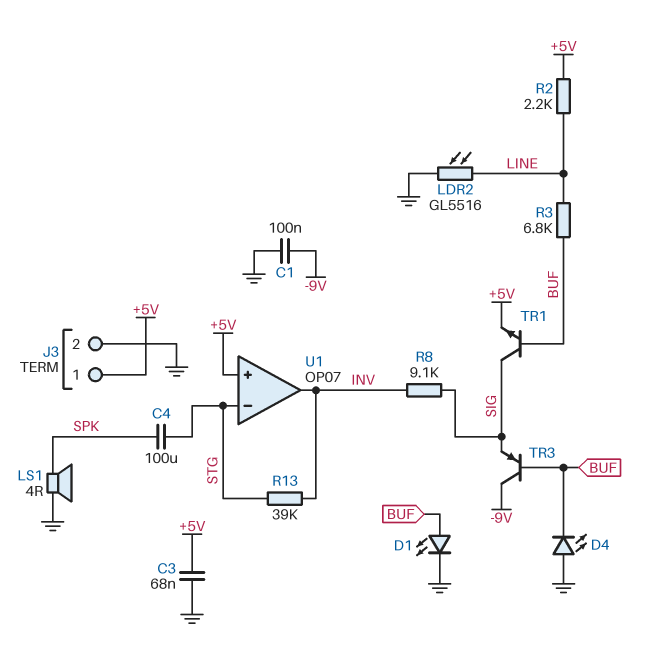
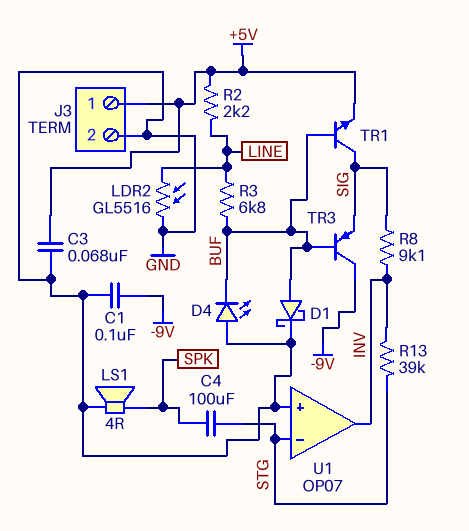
D1: LED (A BUF, K GND) -> schottky (A BUF, K GND)
U1 pin in+: +5V -> GND

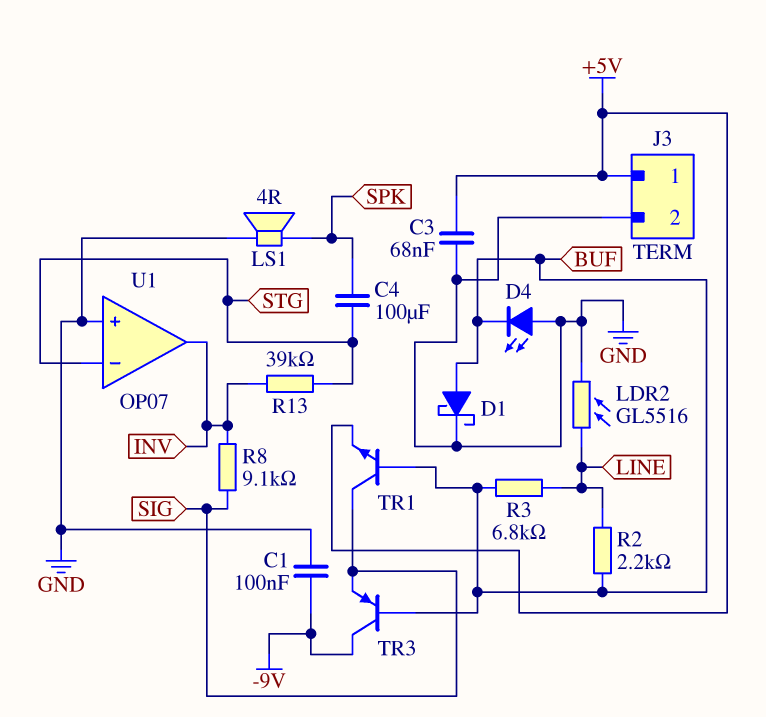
R2: 2.2k (+5V, LINE) -> 2.2k (BUF, LINE)

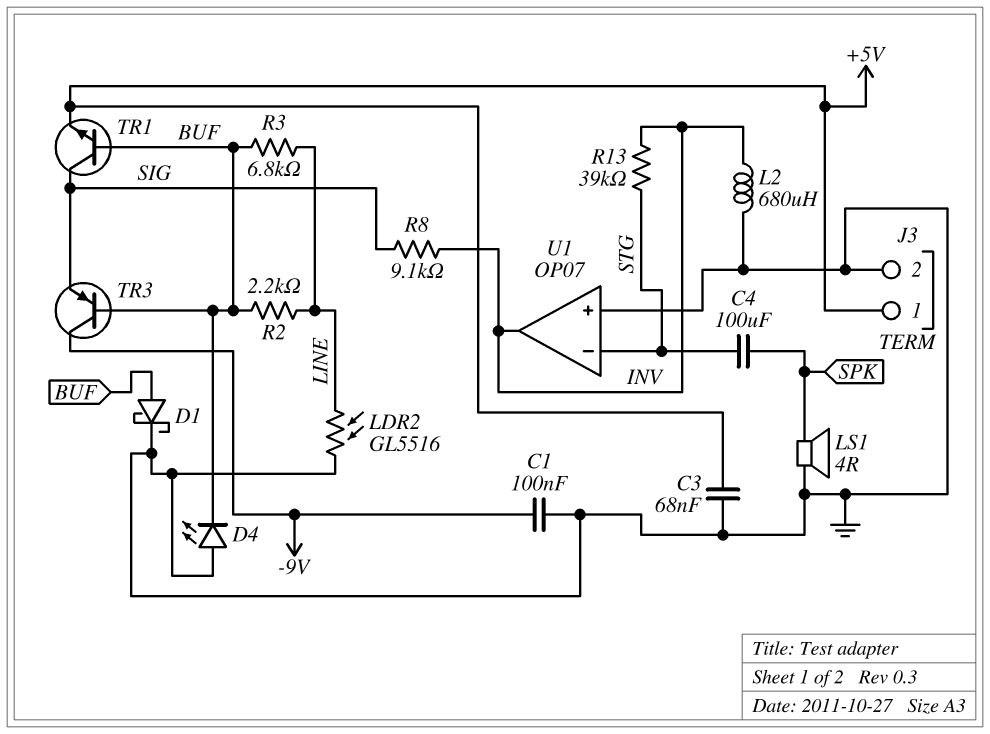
L2: none -> 680uH (GND, INV)

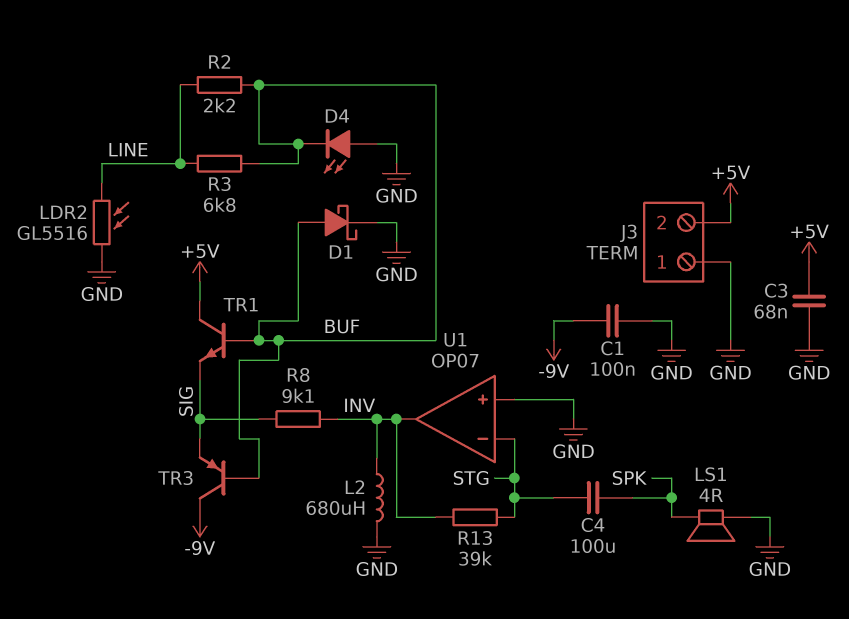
J3 pin 1: +5V -> GND
J3 pin 2: GND -> +5V
TR1: NPN (B BUF, C SIG, E +5V) -> NPN (B BUF, C +5V, E SIG)

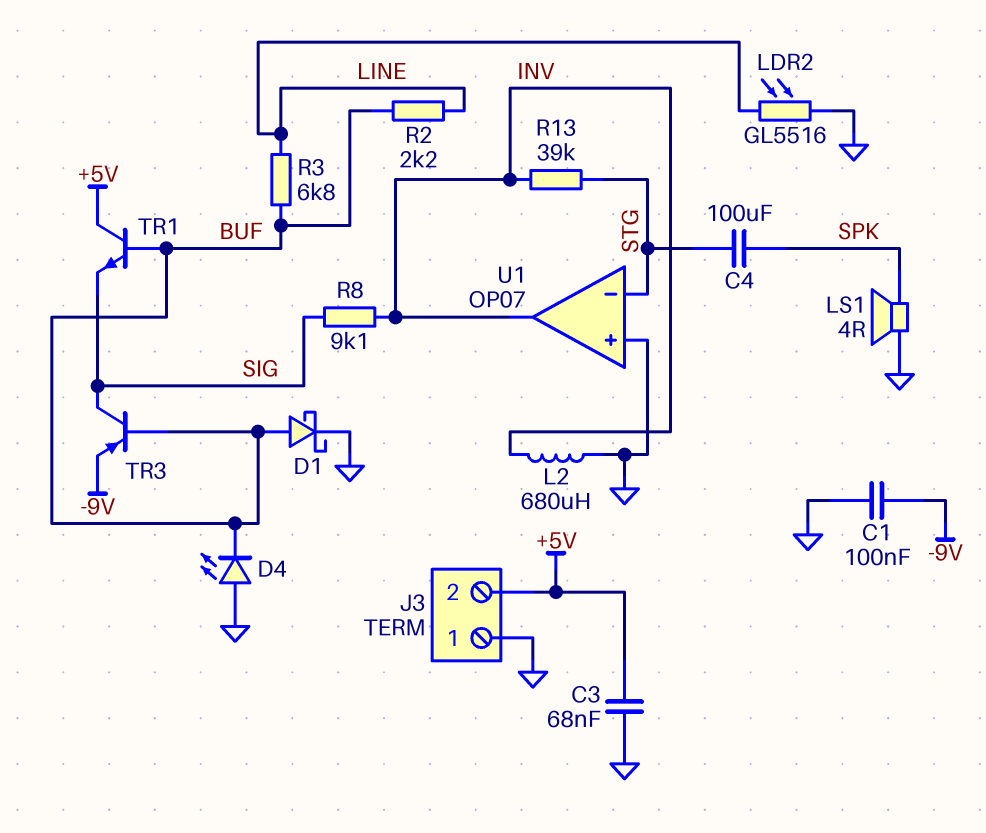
TR3: PNP (B BUF, C -9V, E SIG) -> PNP (B BUF, C SIG, E -9V)

